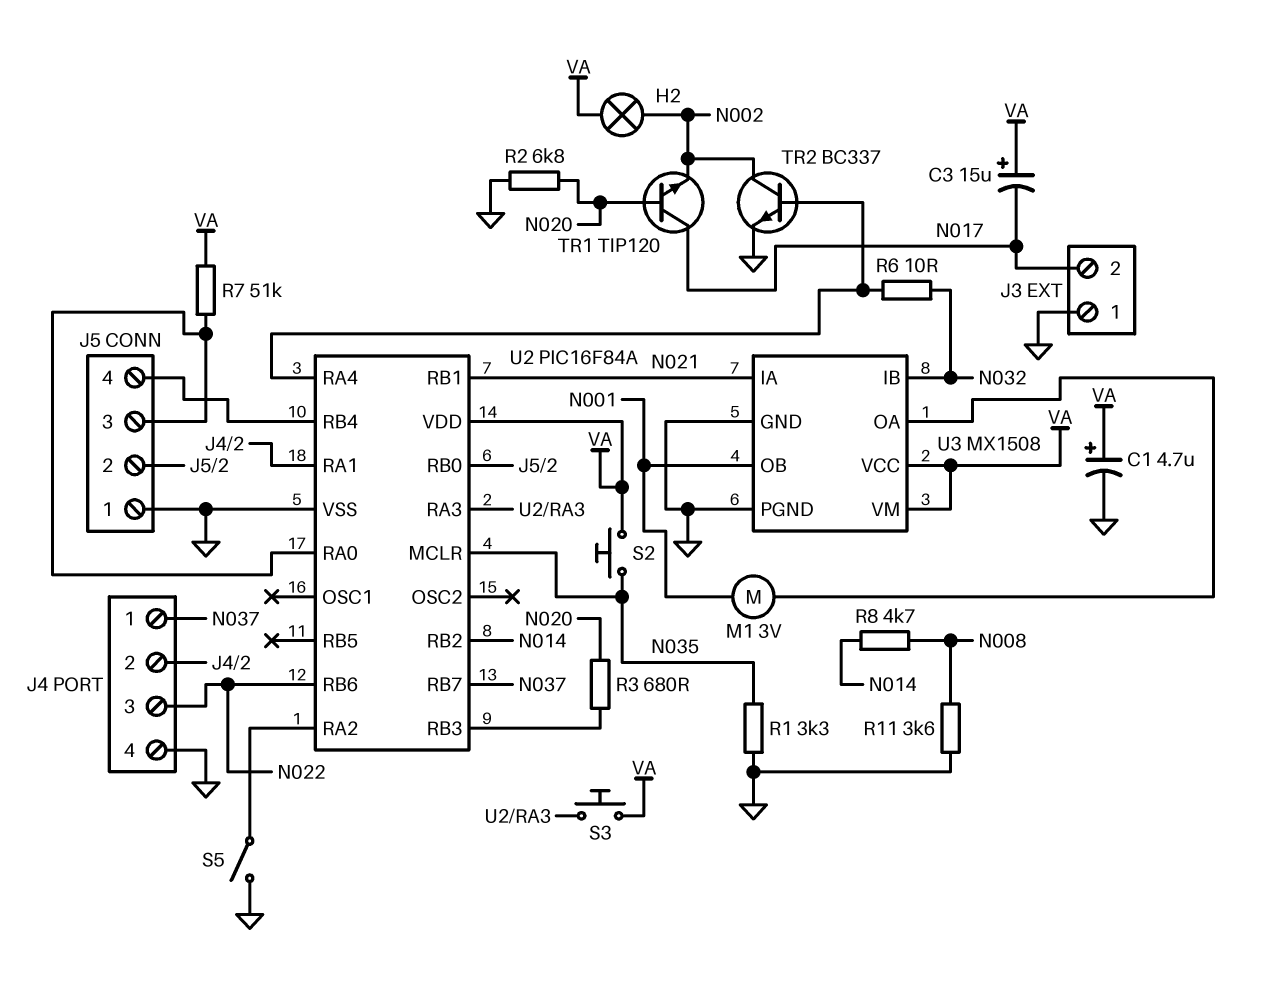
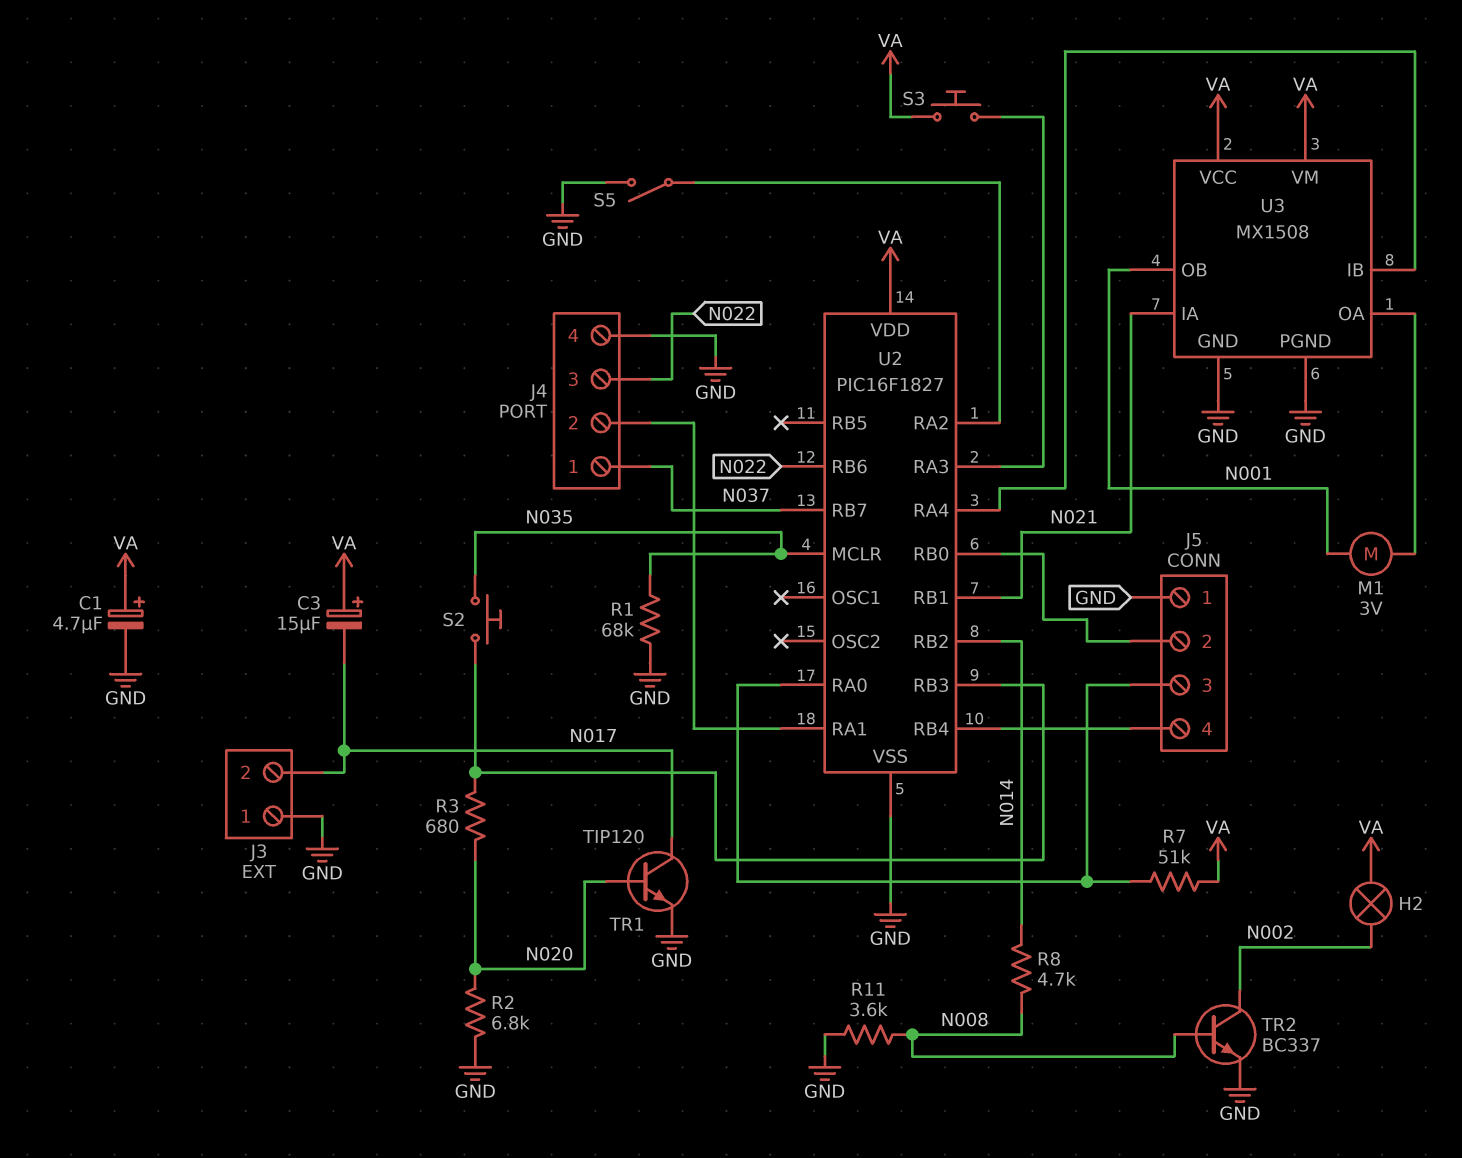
R1: 3.3k (GND, N035) -> 68k (GND, N035)
R6: 10 (N032, U2/RA4) -> none
S2: button (N035, VA) -> button (N035, U2/RB3)
TR1: NPN TIP120 (B N020, C N017, E N002) -> NPN TIP120 (B N020, C N017, E GND)
TR2: NPN BC337 (B U2/RA4, C N002, E GND) -> NPN BC337 (B N008, C N002, E GND)
U2: PIC16F84A -> PIC16F1827
U3 pin IB: N032 -> U2/RA4

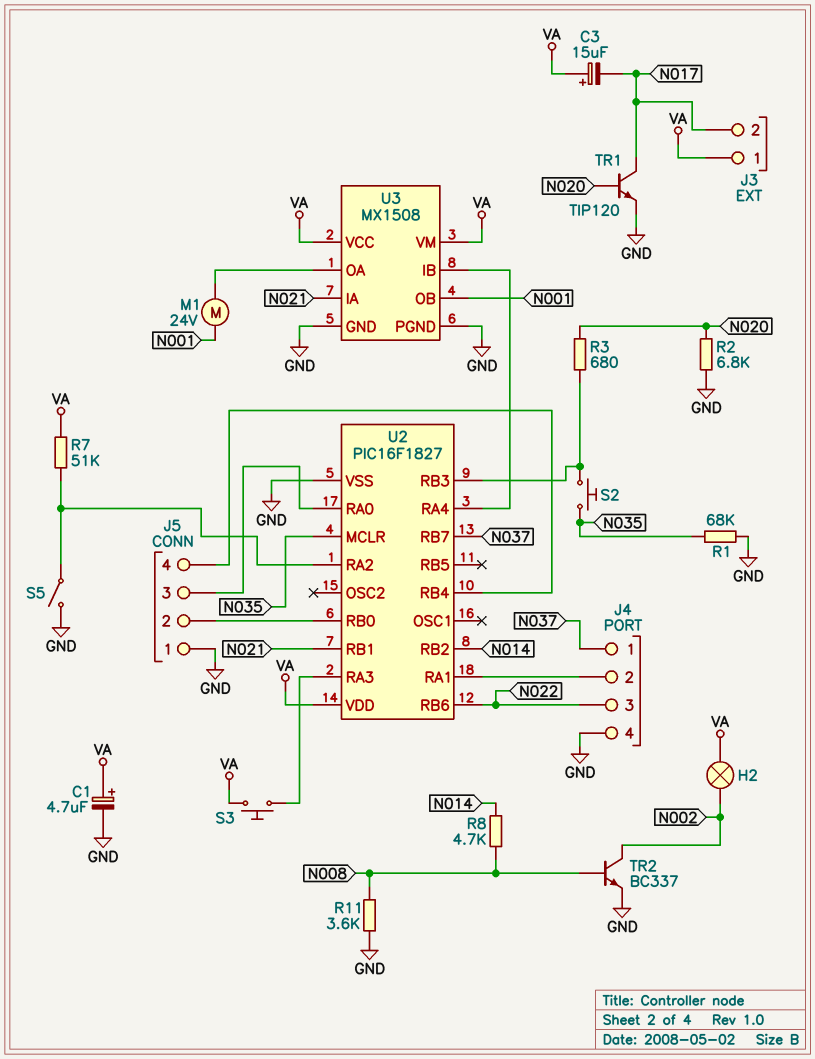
J3 pin 1: GND -> VA
M1: motor 3V (N001, U3/OA) -> motor 24V (N001, U3/OA)
R7: 51k (J5/3, VA) -> 51k (U2/RA2, VA)

